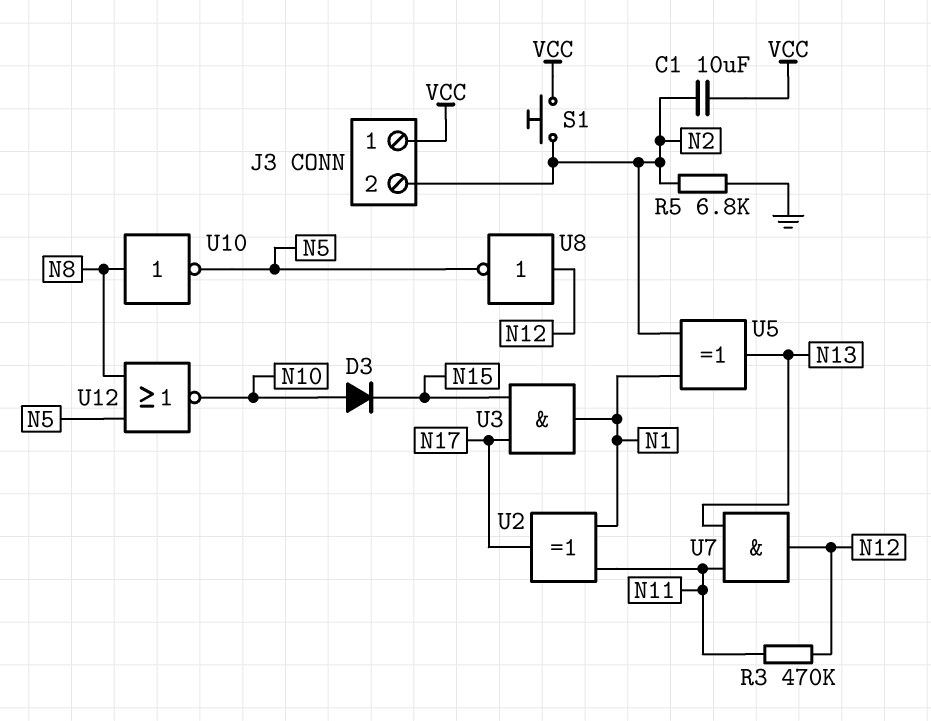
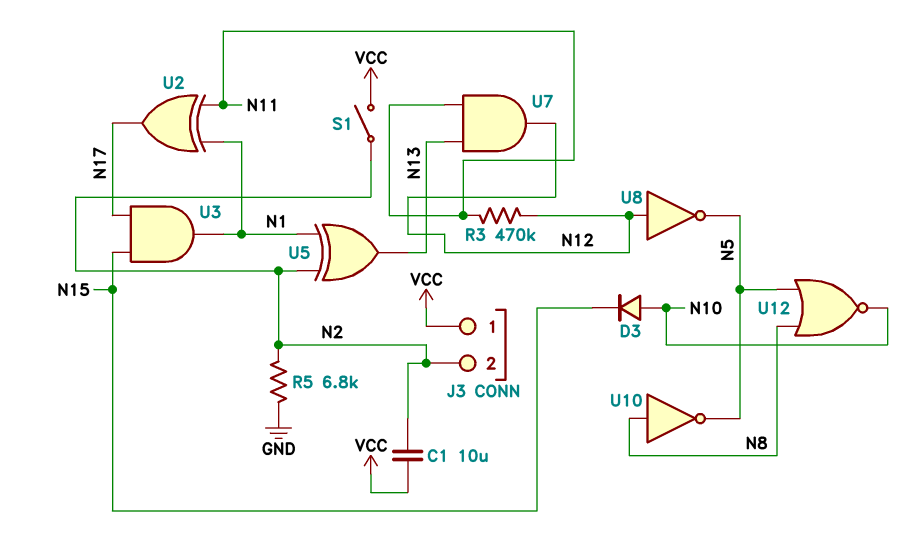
S1: button (N2, VCC) -> switch (N2, VCC)

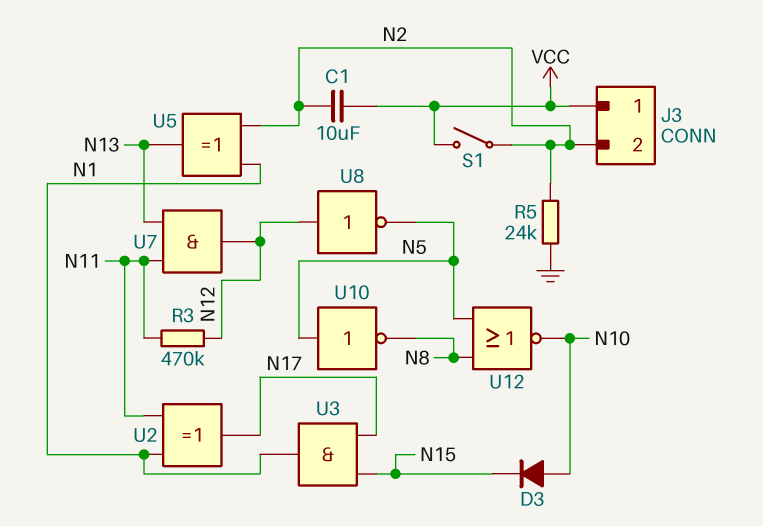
R5: 6.8k (GND, N2) -> 24k (GND, N2)
U10: NOT (in N8, out N5) -> NOT (in N5, out N8)

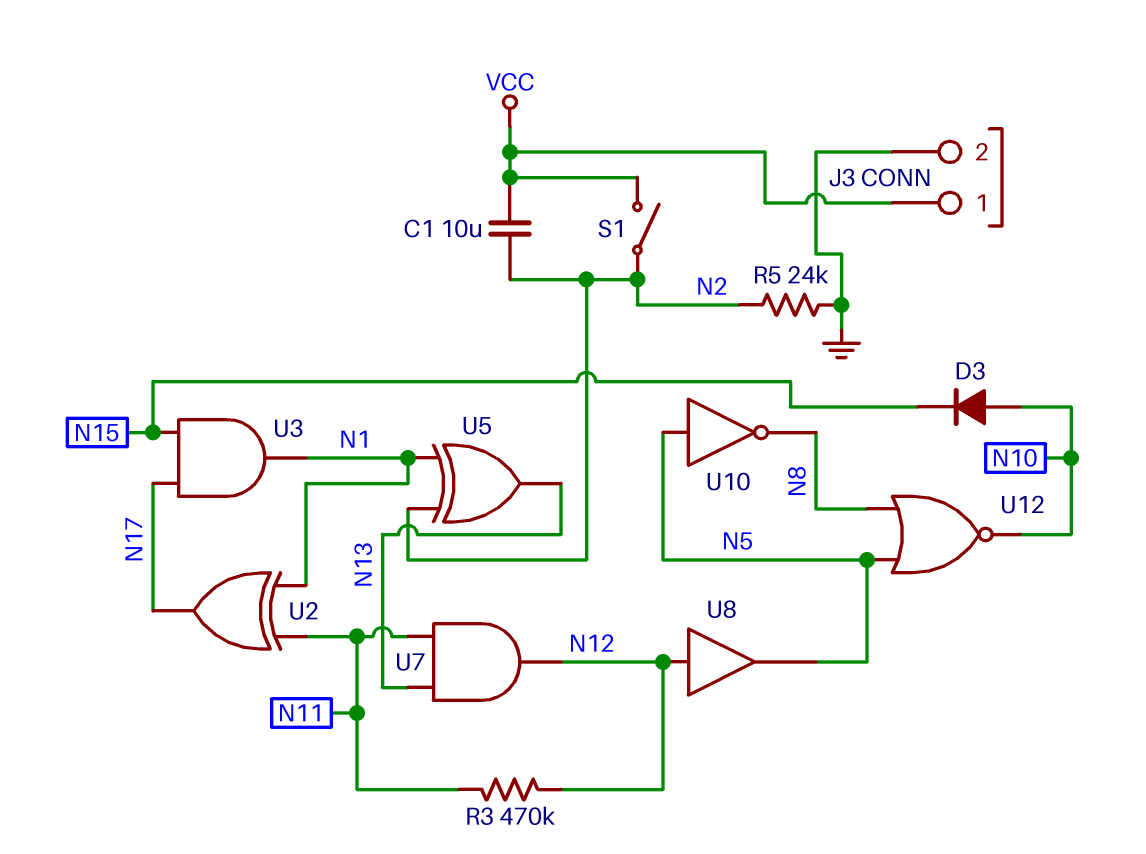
J3 pin 2: N2 -> GND
U8: NOT (in N12, out N5) -> buffer (in N12, out N5)

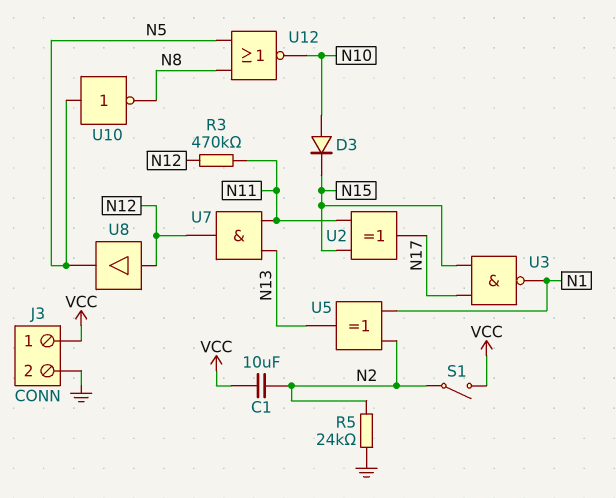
U2: XOR (in N1, in N11, out N17) -> XOR (in N11, in N15, out N17)
U3: AND (in N15, in N17, out N1) -> NAND (in N15, in N17, out N1)

